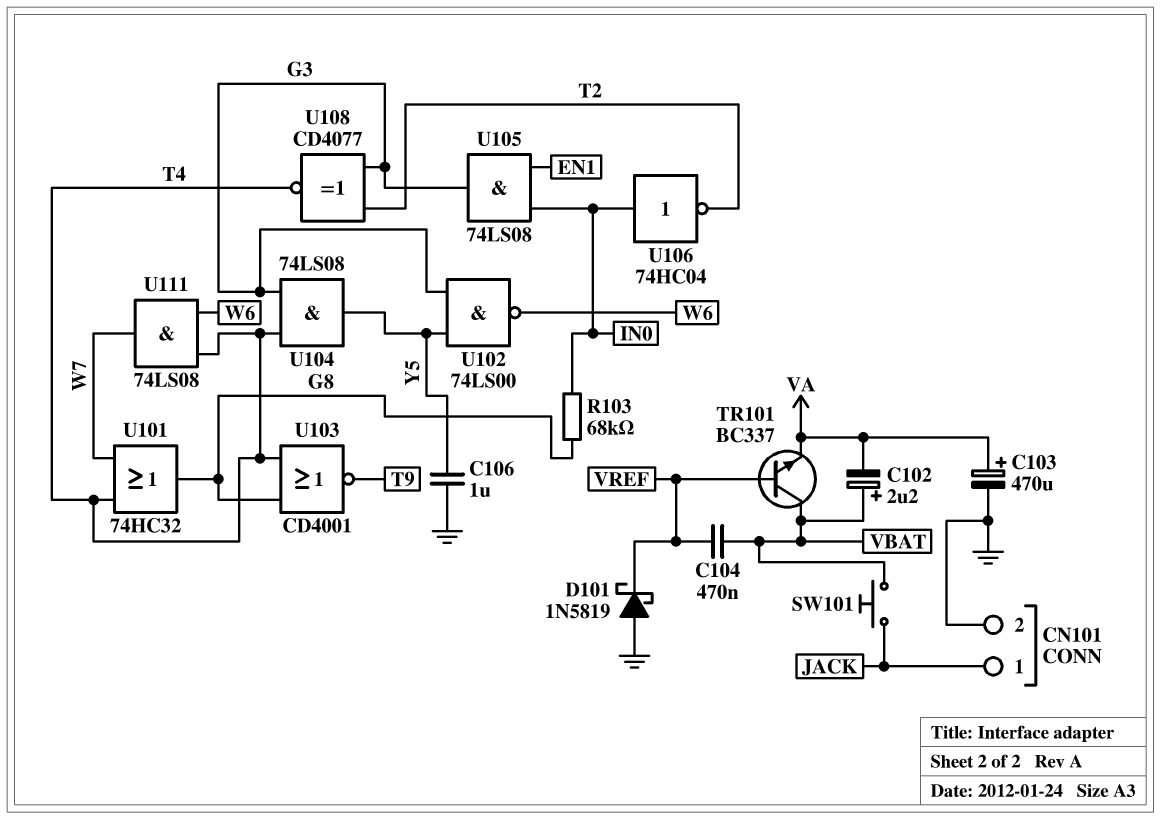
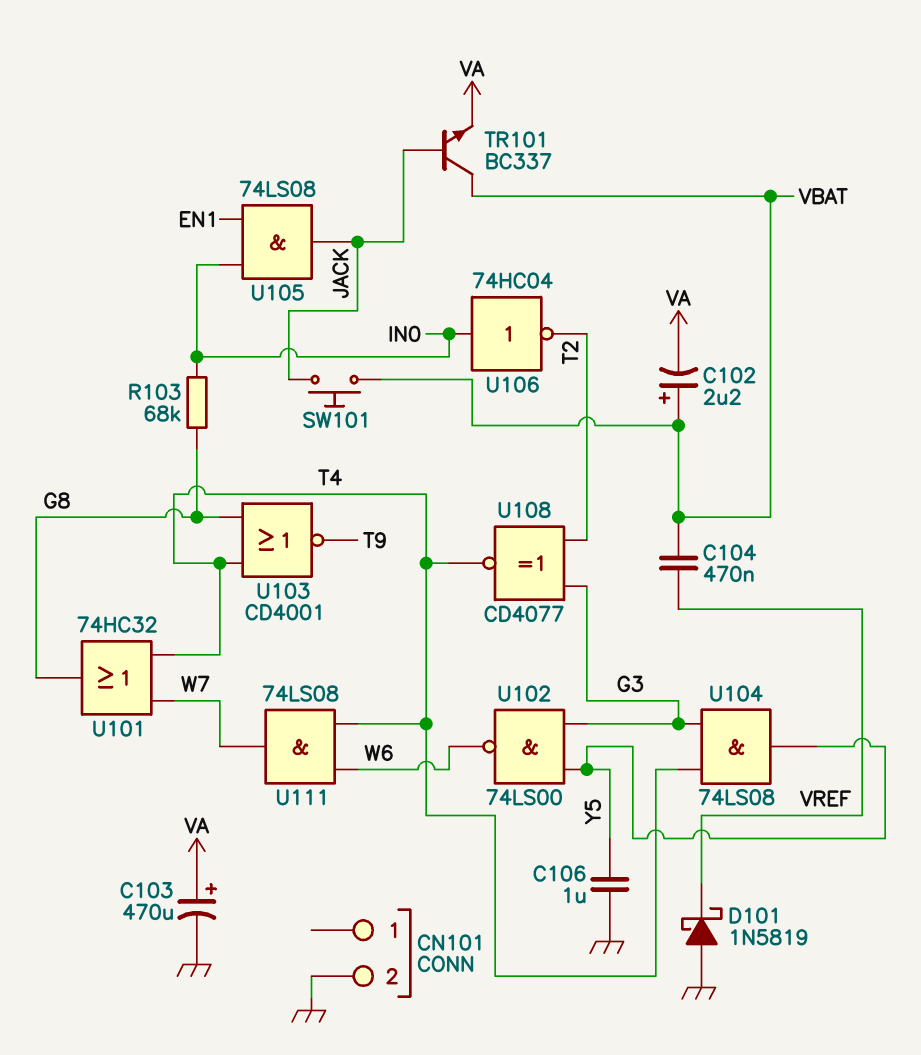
CN101 pin 1: JACK -> none
TR101: NPN BC337 (B VREF, C VBAT, E VA) -> NPN BC337 (B JACK, C VBAT, E VA)
U105: AND 74LS08 (in EN1, in IN0, out G3) -> AND 74LS08 (in EN1, in IN0, out JACK)

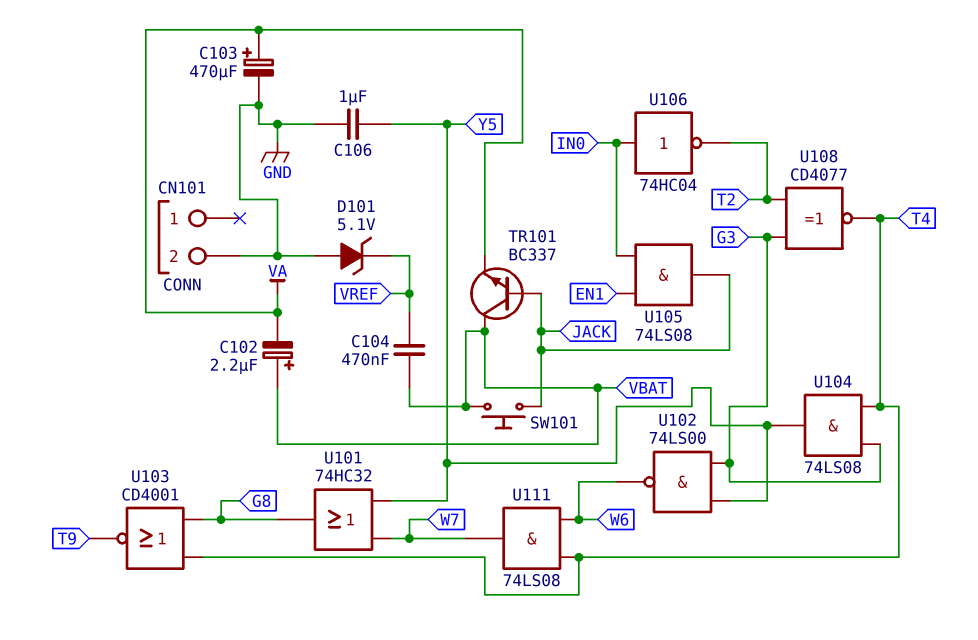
D101: schottky 1N5819 (A GND, K VREF) -> zener 5.1V (A GND, K VREF)
R103: 68k (G8, IN0) -> none
U101: OR 74HC32 (in T4, in W7, out G8) -> OR 74HC32 (in W7, in Y5, out G8)

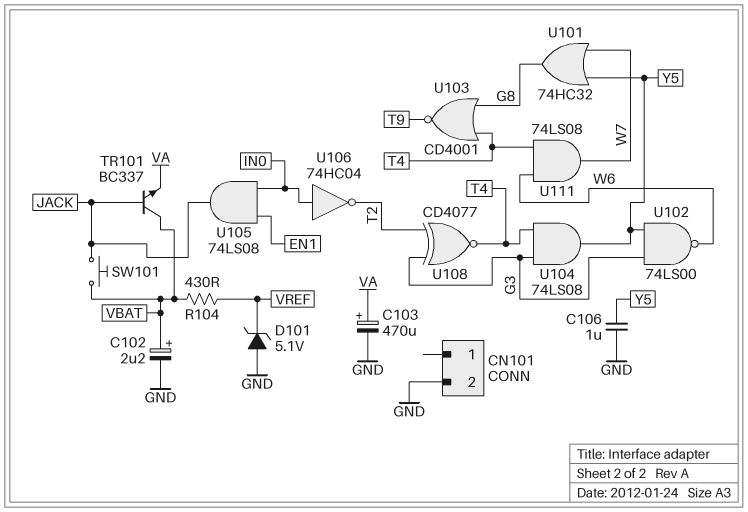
C102: 2.2uF (plus VBAT, minus VA) -> 2.2uF (plus VBAT, minus GND)
C104: 470nF (VBAT, VREF) -> none
R104: none -> 430 (VBAT, VREF)

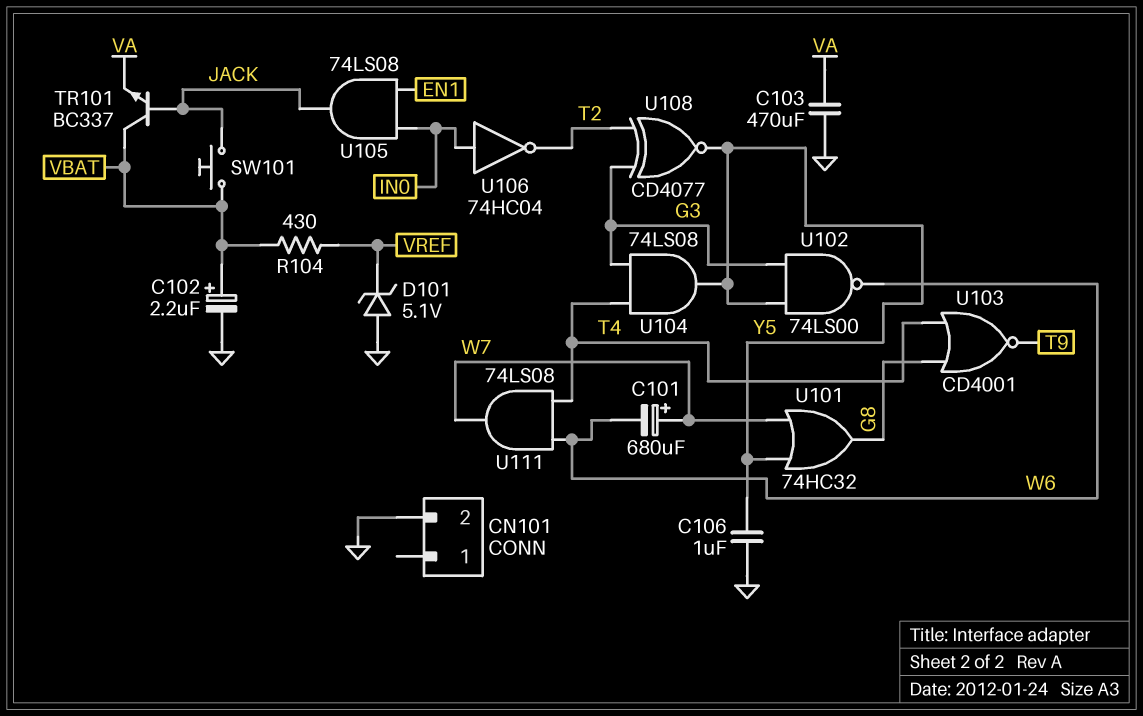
C101: none -> 680uF (plus W7, minus W6)
C103: 470uF (plus VA, minus GND) -> 470uF (GND, VA)
U108: XNOR CD4077 (in G3, in T2, out T4) -> XNOR CD4077 (in G3, in T2, out Y5)

